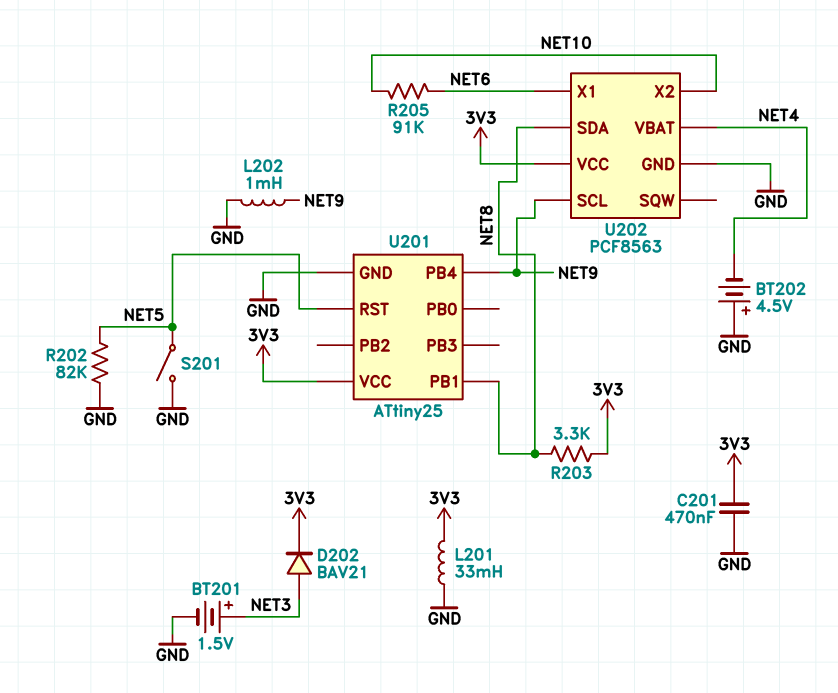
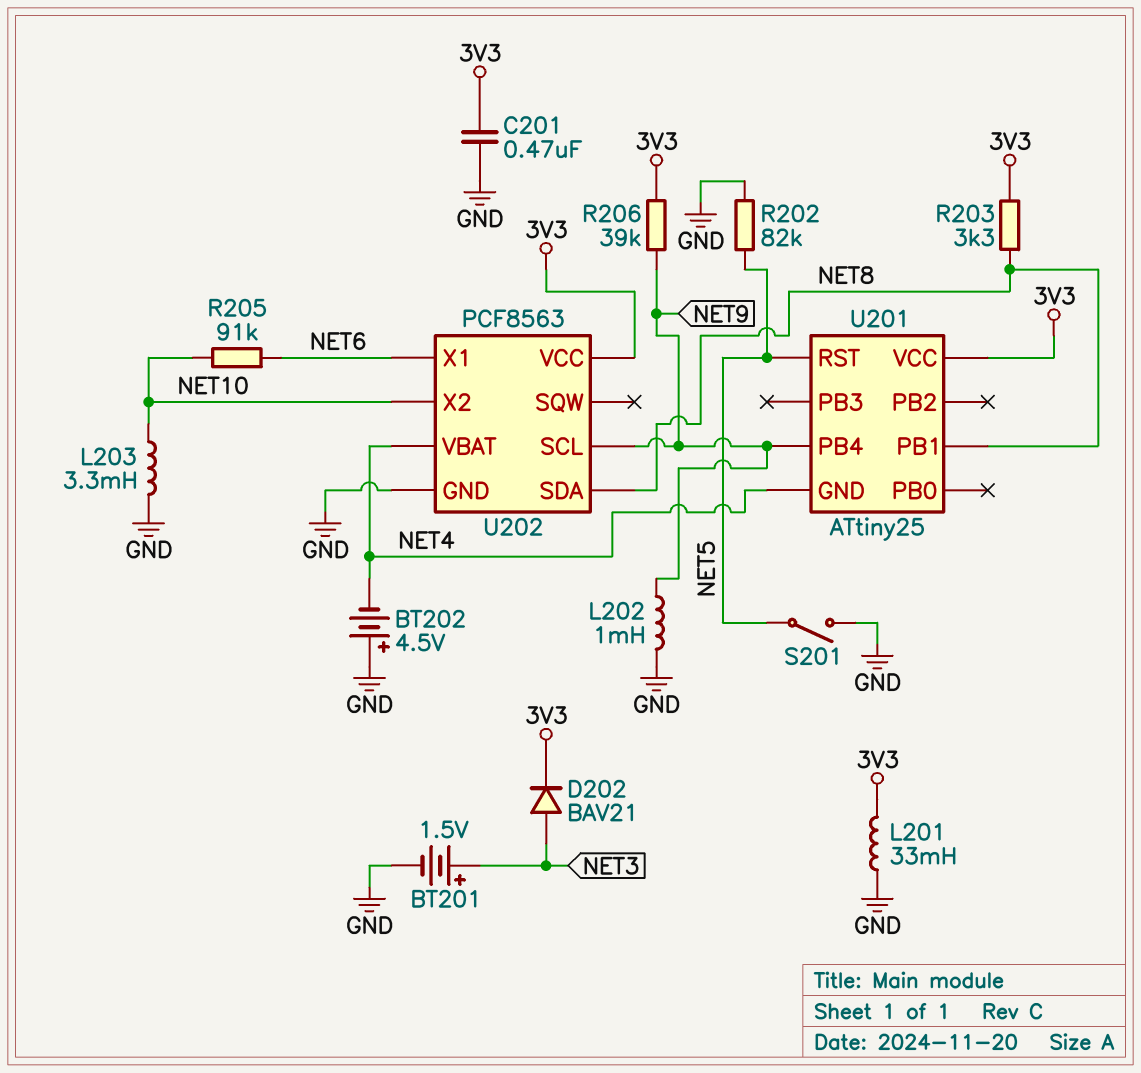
L203: none -> 3.3mH (GND, NET10)
R206: none -> 39k (3V3, NET9)
U201 pin GND: GND -> NET4

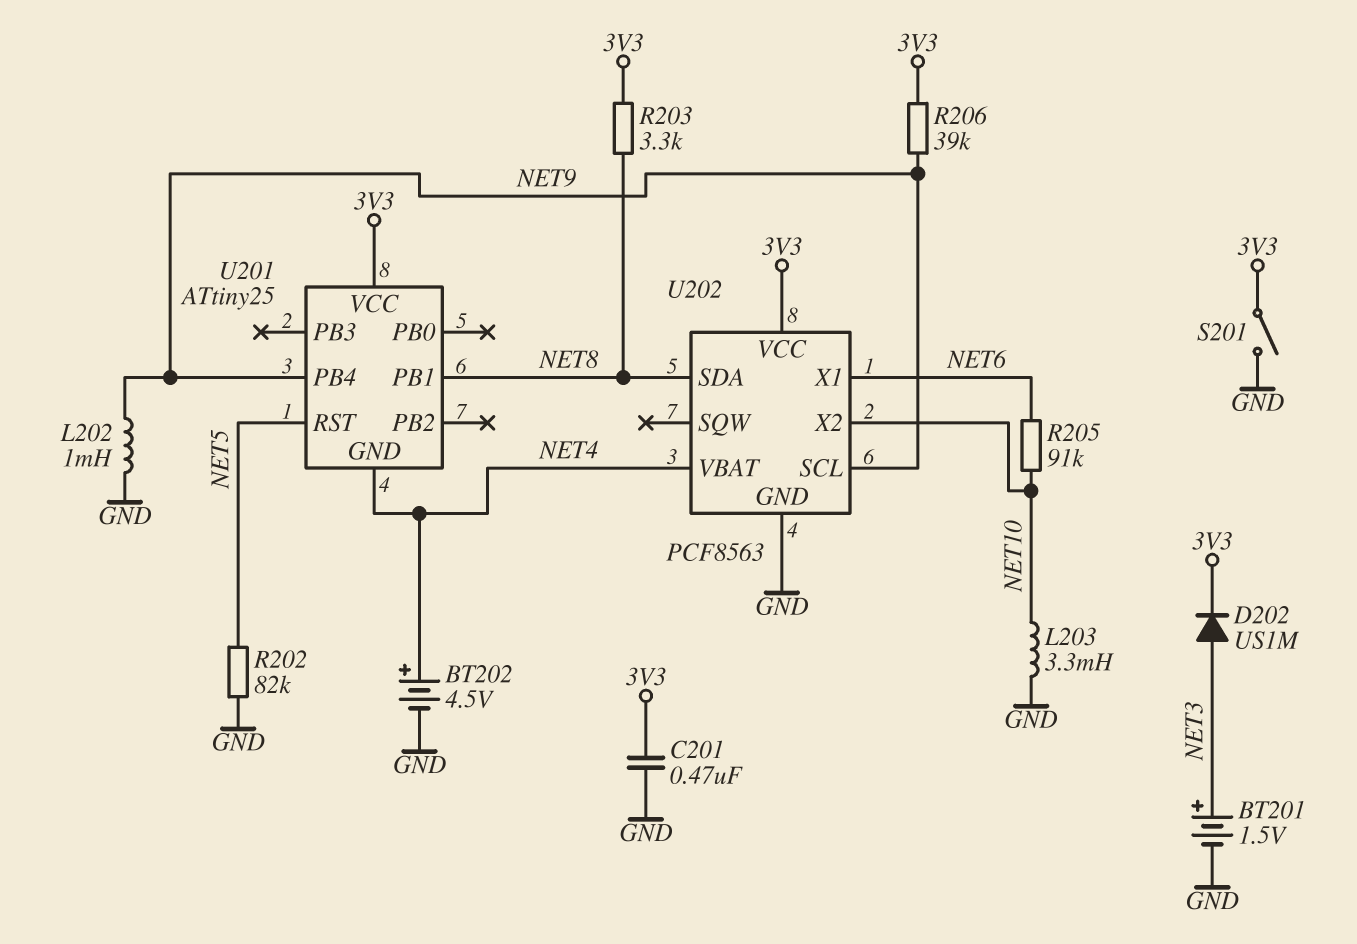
BT202: 4.5V (plus GND, minus NET4) -> 4.5V (plus NET4, minus GND)
D202: diode BAV21 (A NET3, K 3V3) -> diode US1M (A NET3, K 3V3)
L201: 33mH (3V3, GND) -> none
S201: switch (GND, NET5) -> switch (3V3, GND)

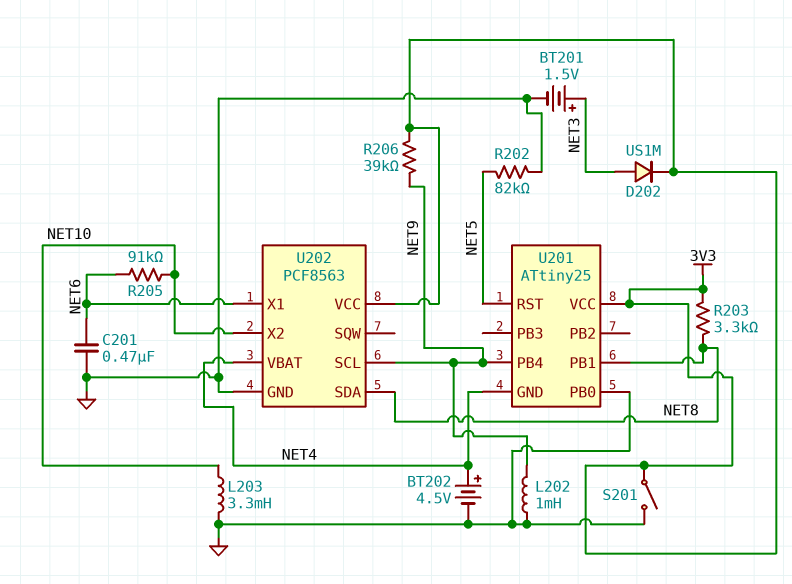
C201: 470nF (3V3, GND) -> 470nF (GND, NET6)
U201 pin PB0: none -> GND

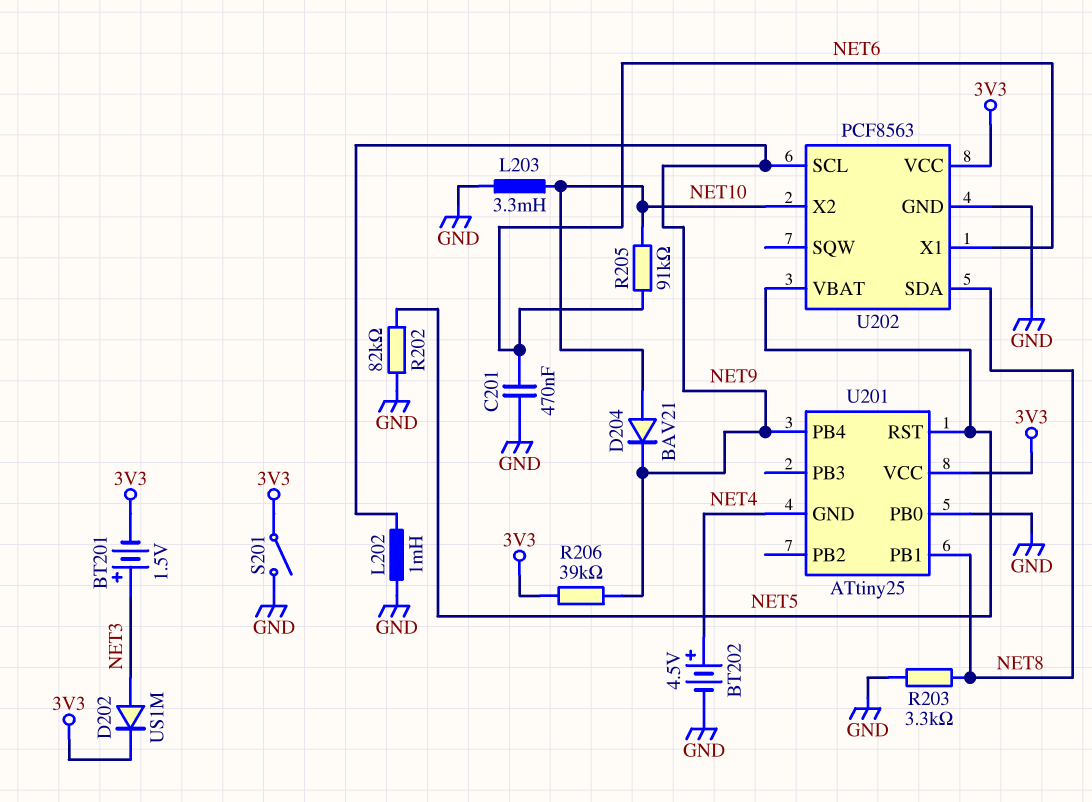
BT201: 1.5V (plus NET3, minus GND) -> 1.5V (plus NET3, minus 3V3)
D204: none -> diode BAV21 (A NET10, K NET9)
R203: 3.3k (3V3, NET8) -> 3.3k (GND, NET8)
U202 pin VBAT: NET4 -> NET5

